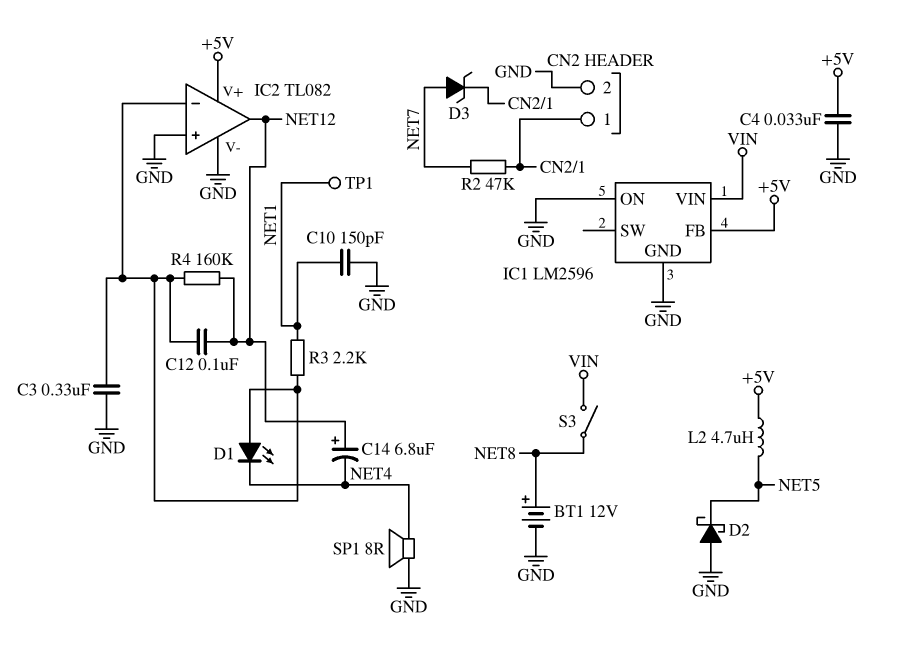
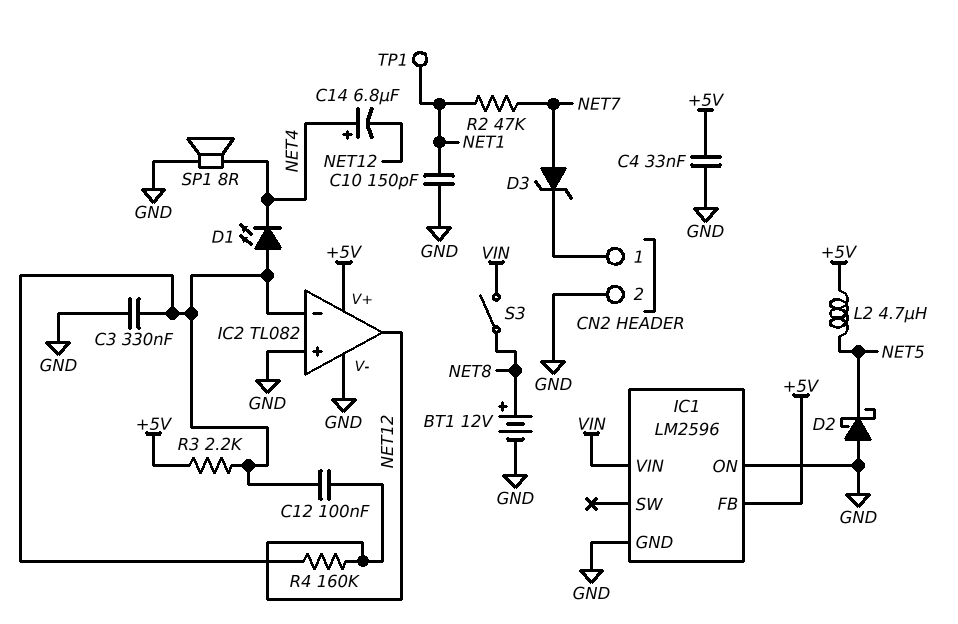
C14: 6.8uF (plus NET12, minus NET4) -> 6.8uF (plus NET4, minus NET12)
R2: 47k (CN2/1, NET7) -> 47k (NET1, NET7)
R3: 2.2k (IC2/in-, NET1) -> 2.2k (+5V, IC2/in-)

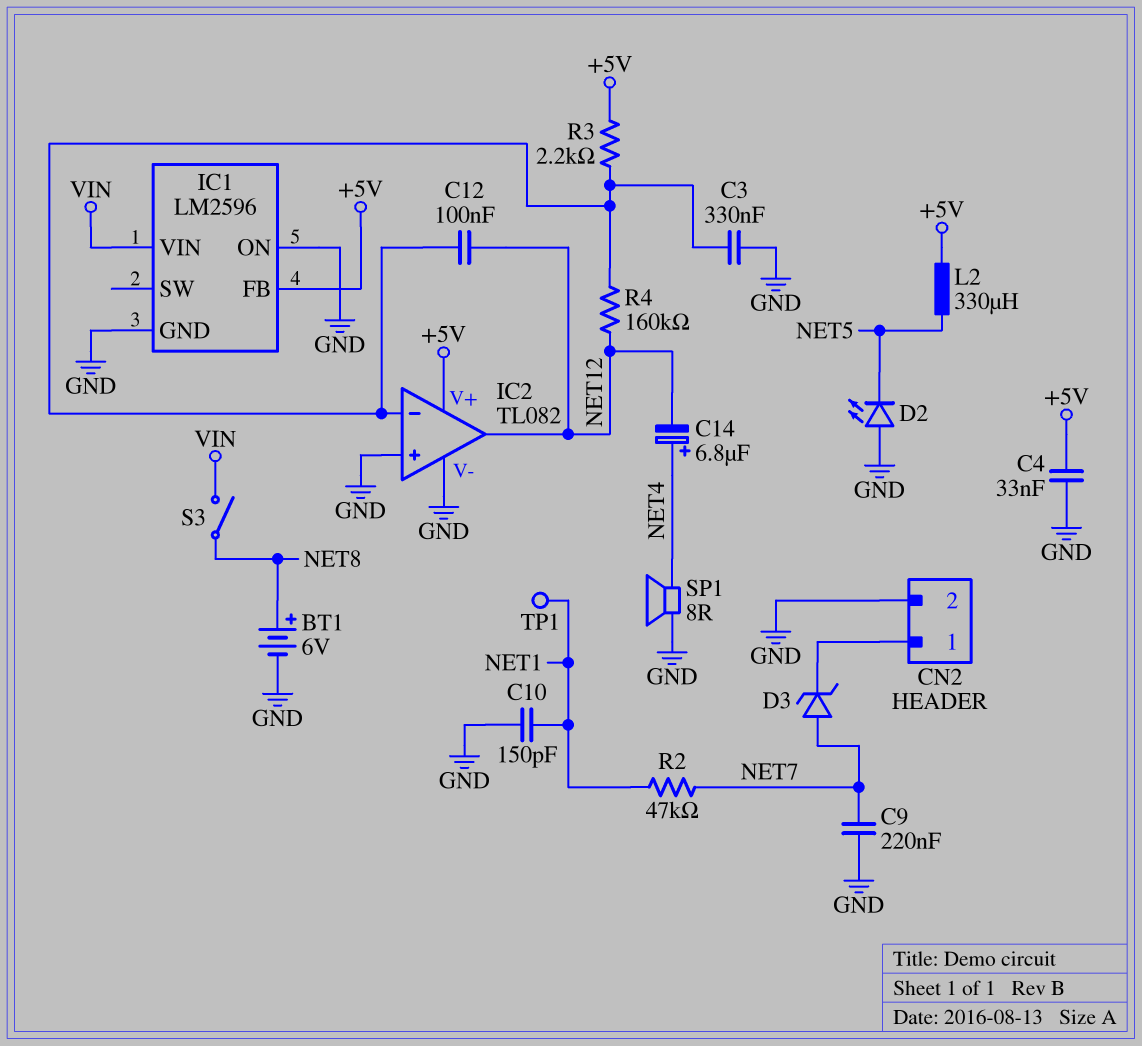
BT1: 12V (plus NET8, minus GND) -> 6V (plus NET8, minus GND)
C9: none -> 220nF (GND, NET7)
D1: LED (A IC2/in-, K NET4) -> none
D2: schottky (A GND, K NET5) -> LED (A GND, K NET5)
L2: 4.7uH (+5V, NET5) -> 330uH (+5V, NET5)

